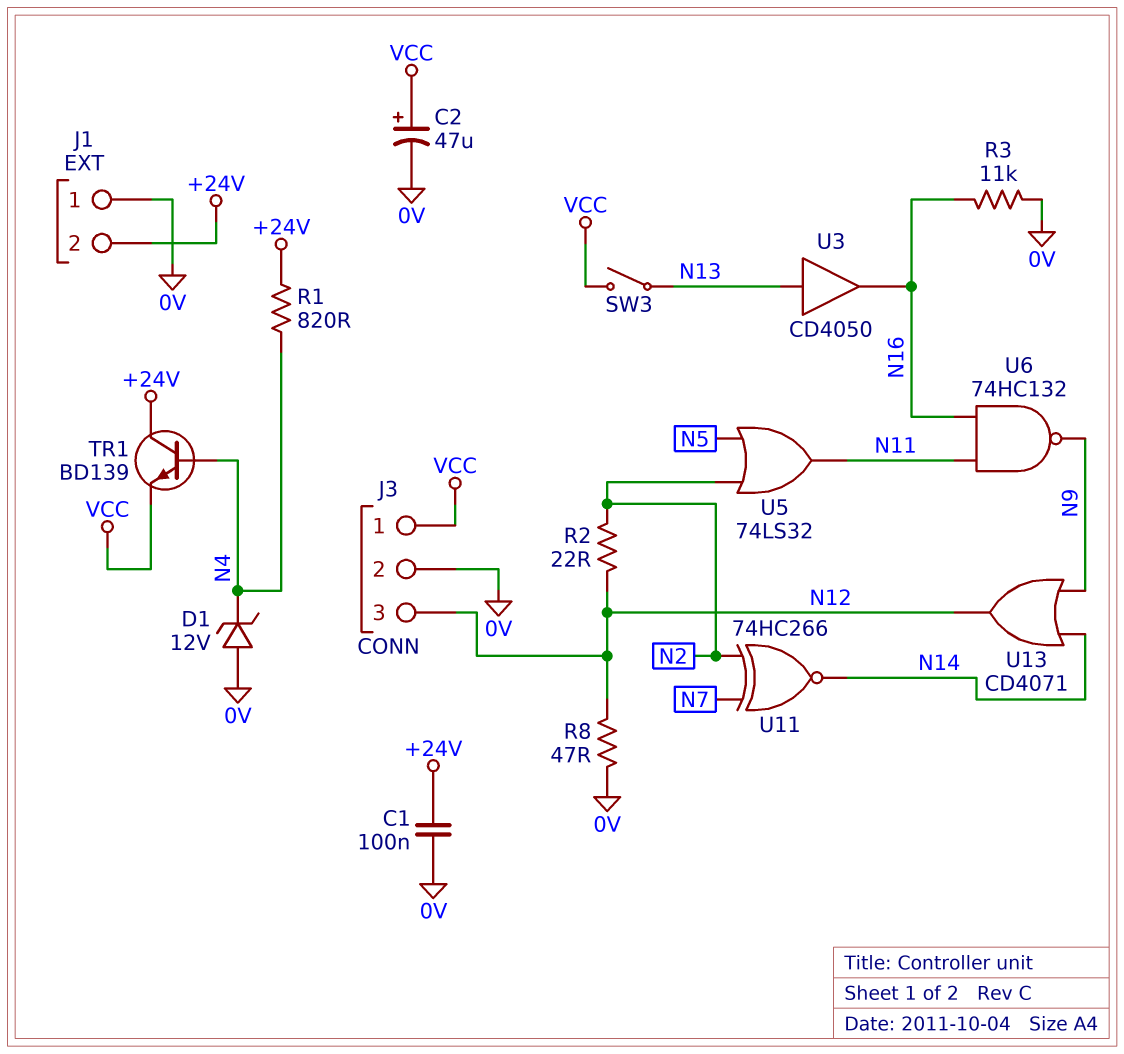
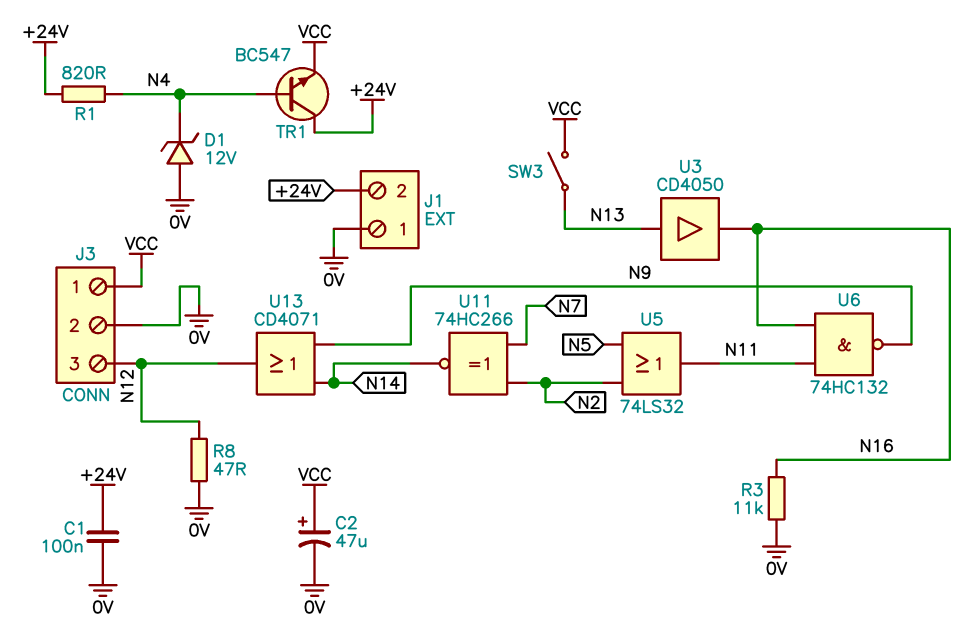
R2: 22 (N2, N12) -> none
TR1: NPN BD139 (B N4, C +24V, E VCC) -> NPN BC547 (B N4, C +24V, E VCC)

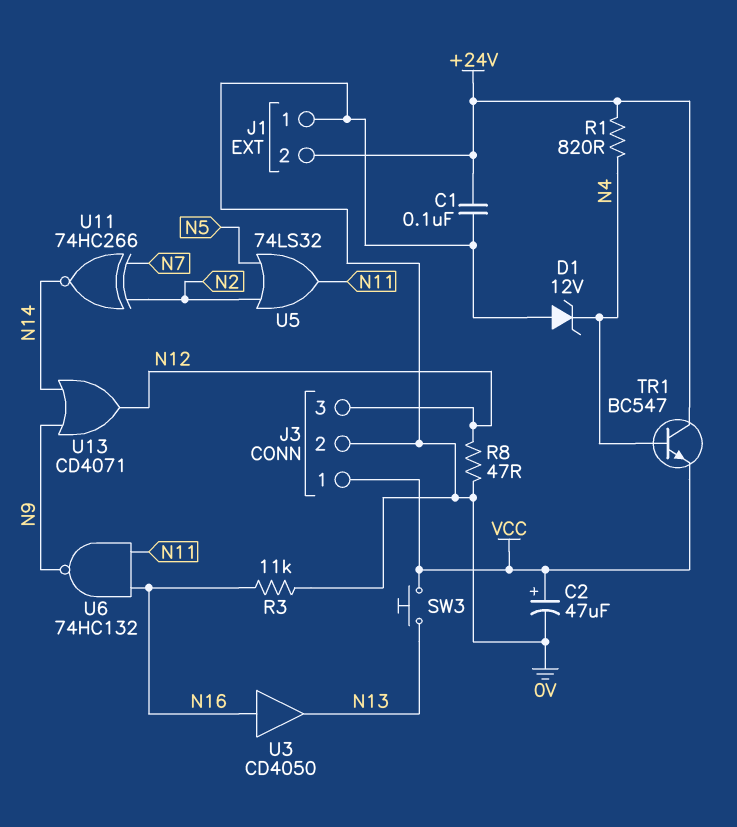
SW3: switch (N13, VCC) -> button (N13, VCC)
U3: buffer CD4050 (in N13, out N16) -> buffer CD4050 (in N16, out N13)

